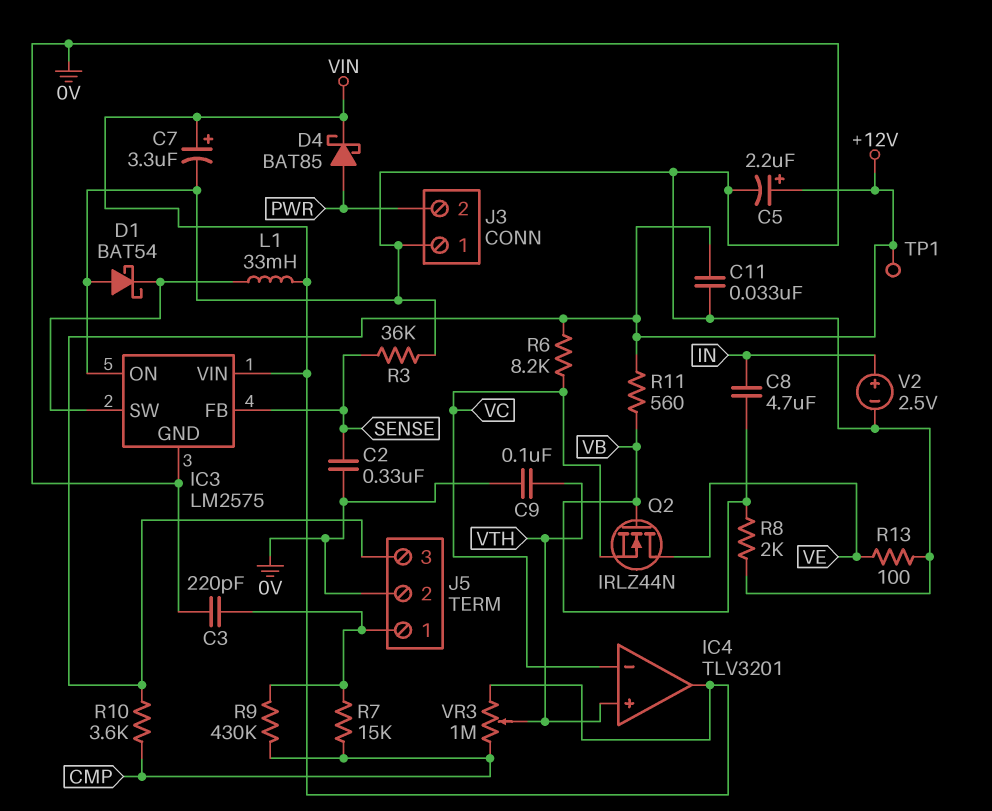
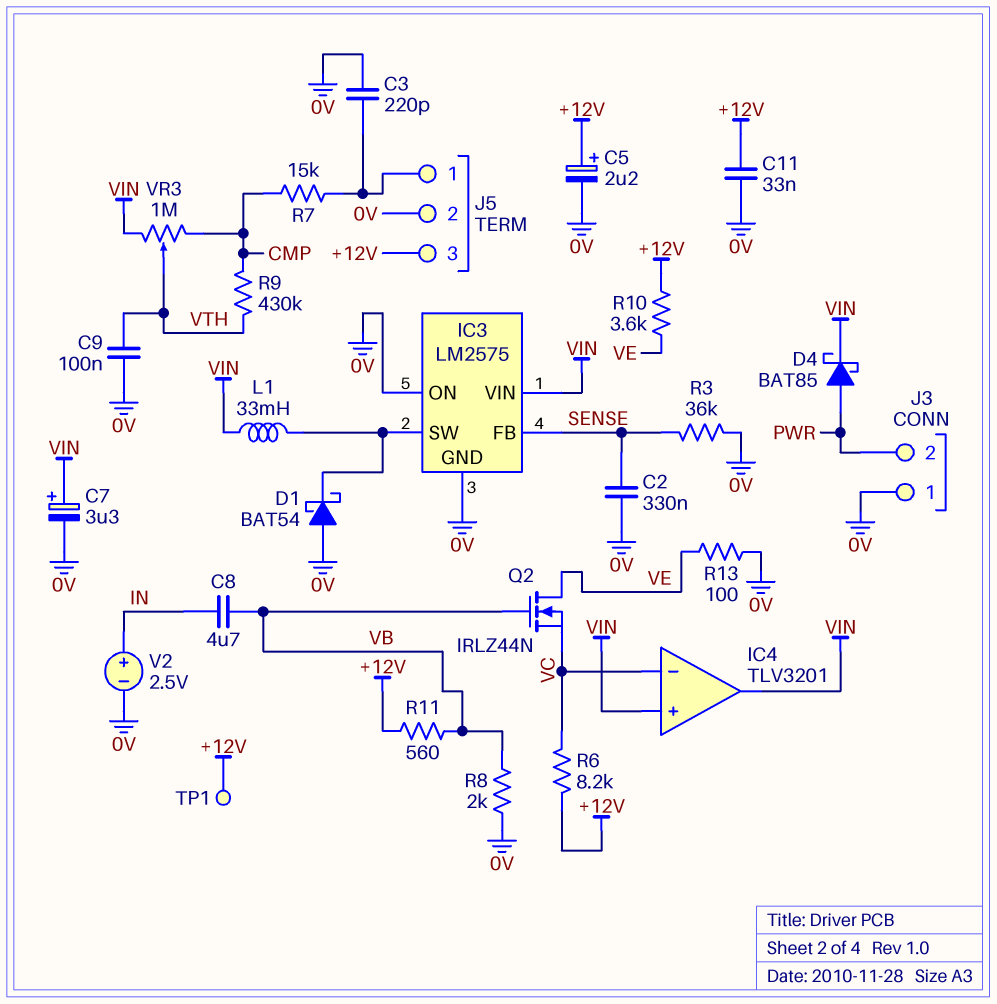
IC4 pin in+: VTH -> VIN
R9: 430k (CMP, J5/1) -> 430k (CMP, VTH)
R10: 3.6k (+12V, CMP) -> 3.6k (+12V, VE)

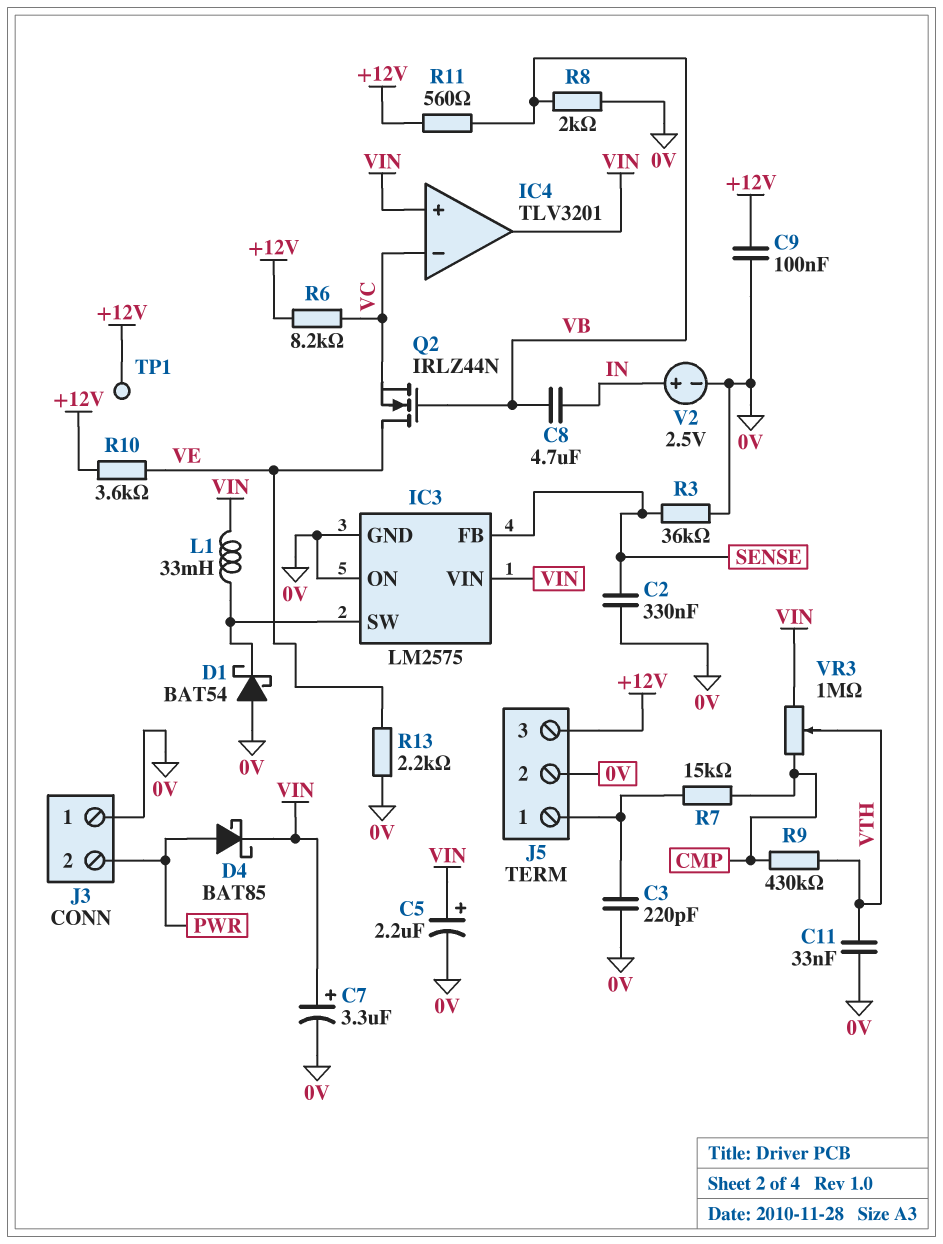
C5: 2.2uF (plus +12V, minus 0V) -> 2.2uF (plus VIN, minus 0V)
C9: 100nF (0V, VTH) -> 100nF (+12V, 0V)
C11: 33nF (+12V, 0V) -> 33nF (0V, VTH)
R13: 100 (0V, VE) -> 2.2k (0V, VE)

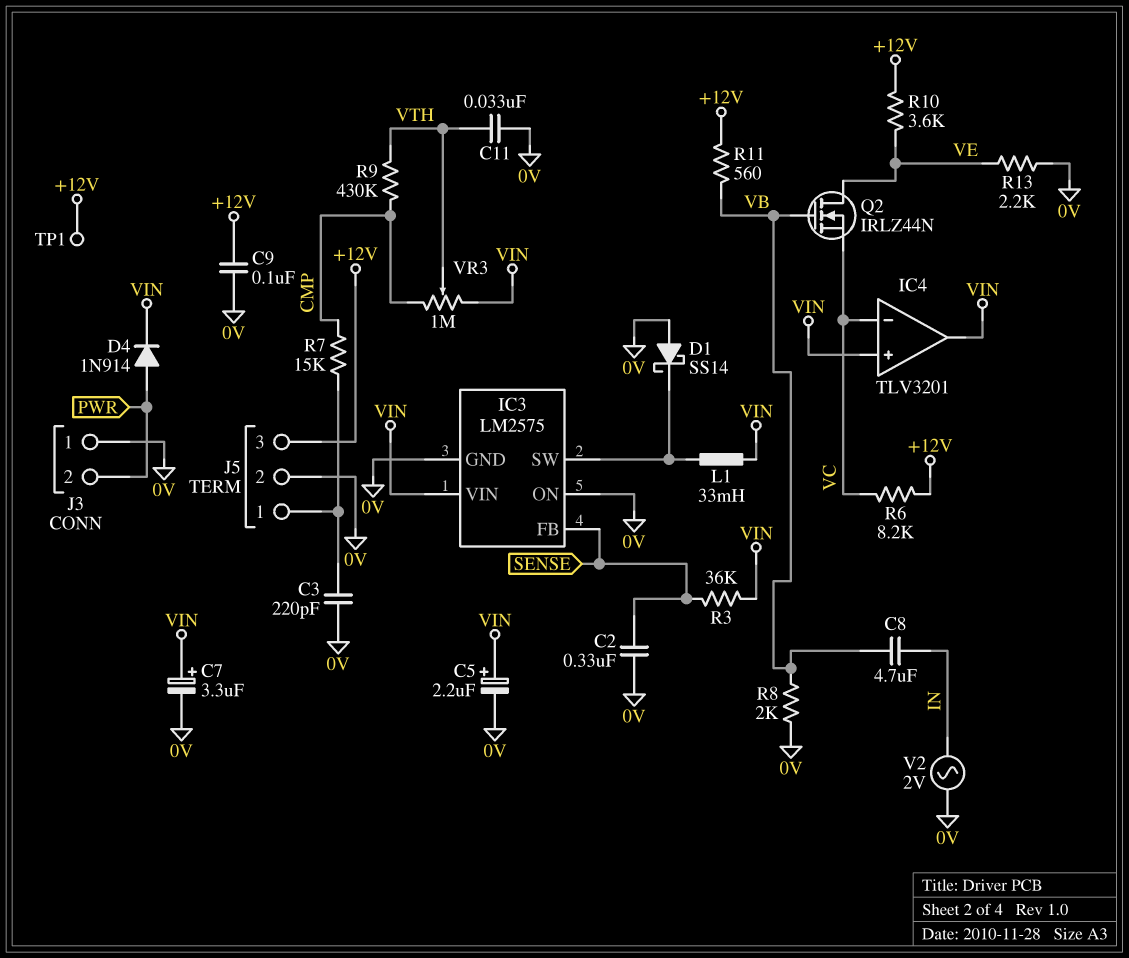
D1: schottky BAT54 (A 0V, K IC3/SW) -> schottky SS14 (A 0V, K IC3/SW)
D4: schottky BAT85 (A PWR, K VIN) -> diode 1N914 (A PWR, K VIN)
R3: 36k (0V, SENSE) -> 36k (SENSE, VIN)
V2: 2.5V (plus IN, minus 0V) -> AC 2V (0V, IN)

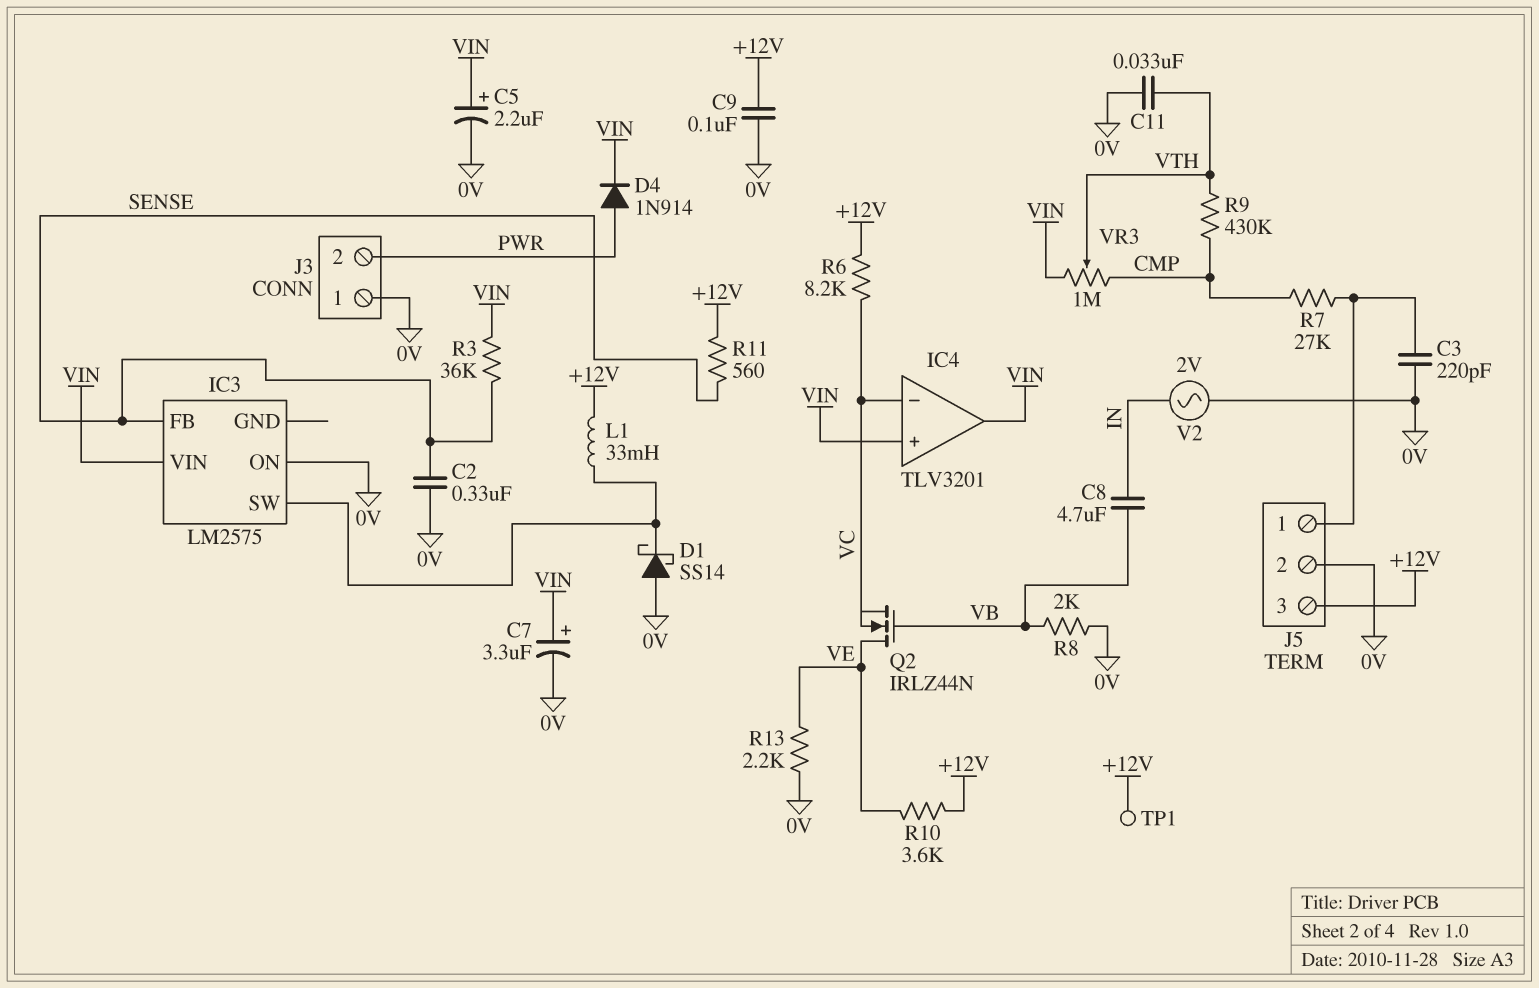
IC3 pin GND: 0V -> none
L1: 33mH (IC3/SW, VIN) -> 33mH (+12V, IC3/SW)
R7: 15k (CMP, J5/1) -> 27k (CMP, J5/1)
R11: 560 (+12V, VB) -> 560 (+12V, SENSE)

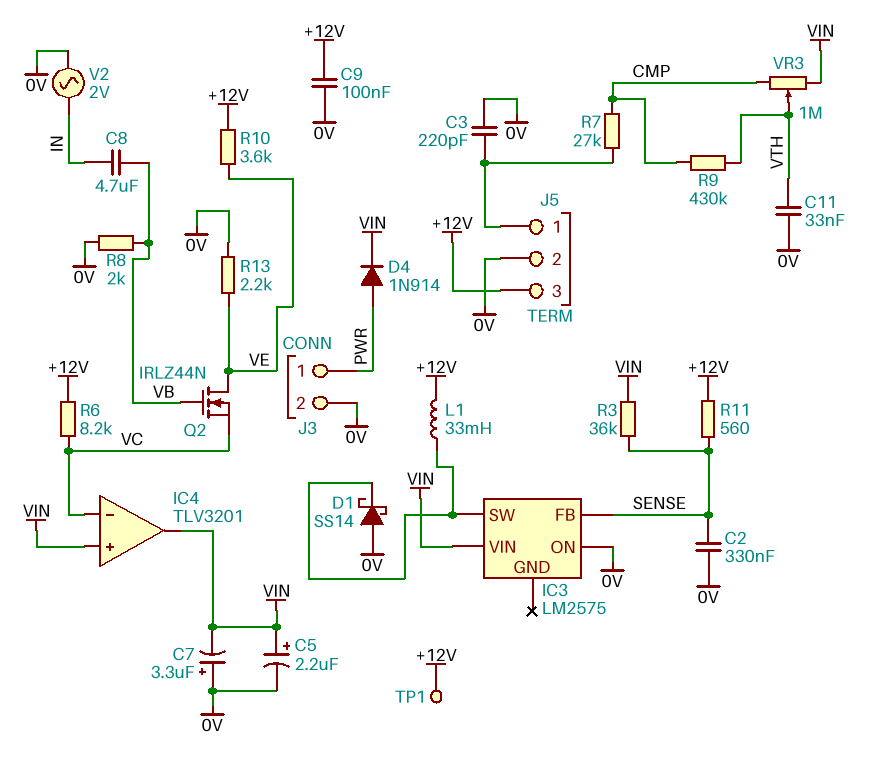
C7: 3.3uF (plus VIN, minus 0V) -> 3.3uF (plus 0V, minus VIN)
J3 pin 1: 0V -> PWR
J3 pin 2: PWR -> 0V

